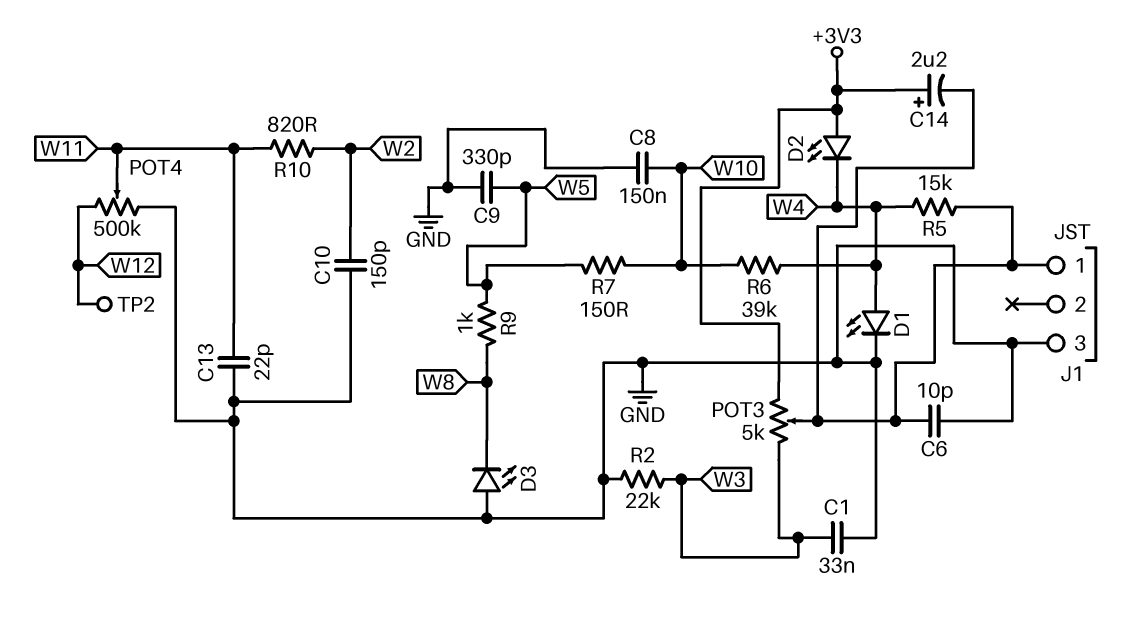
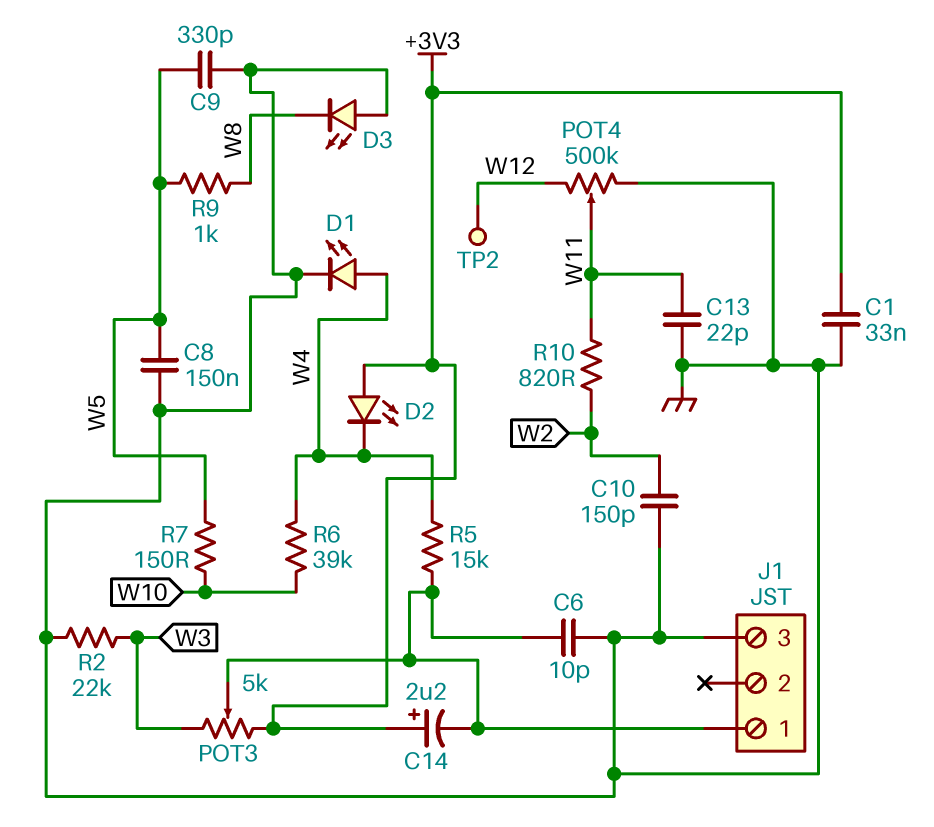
C1: 33nF (GND, W3) -> 33nF (+3V3, GND)
C8: 150nF (GND, W10) -> 150nF (GND, W5)

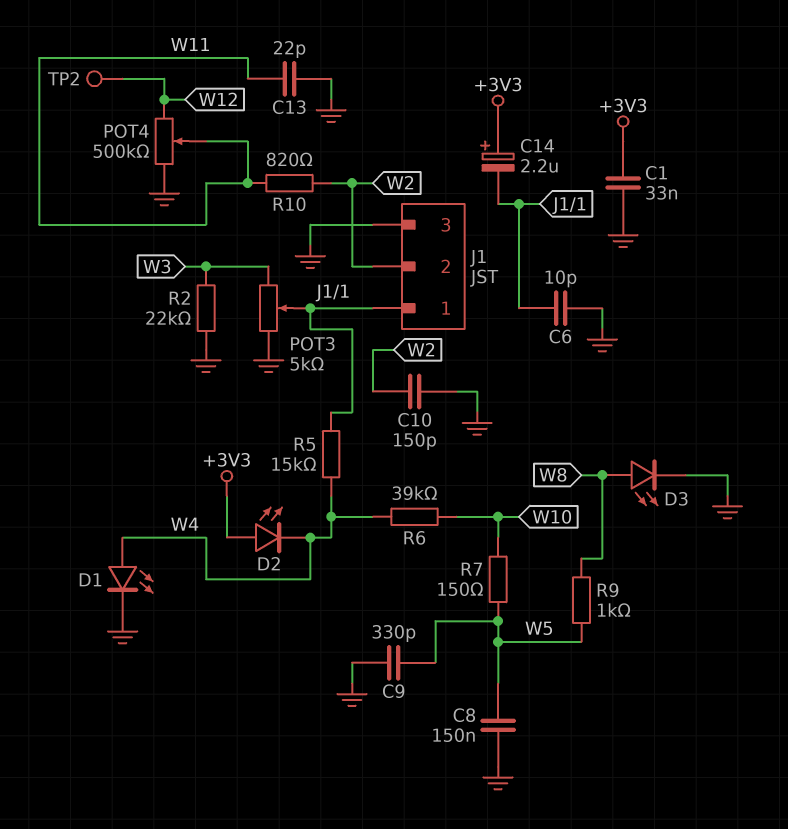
D3: LED (A GND, K W8) -> LED (A W8, K GND)
J1 pin 2: none -> W2
POT3: 5k (+3V3, W3, wiper J1/1) -> 5k (GND, W3, wiper J1/1)

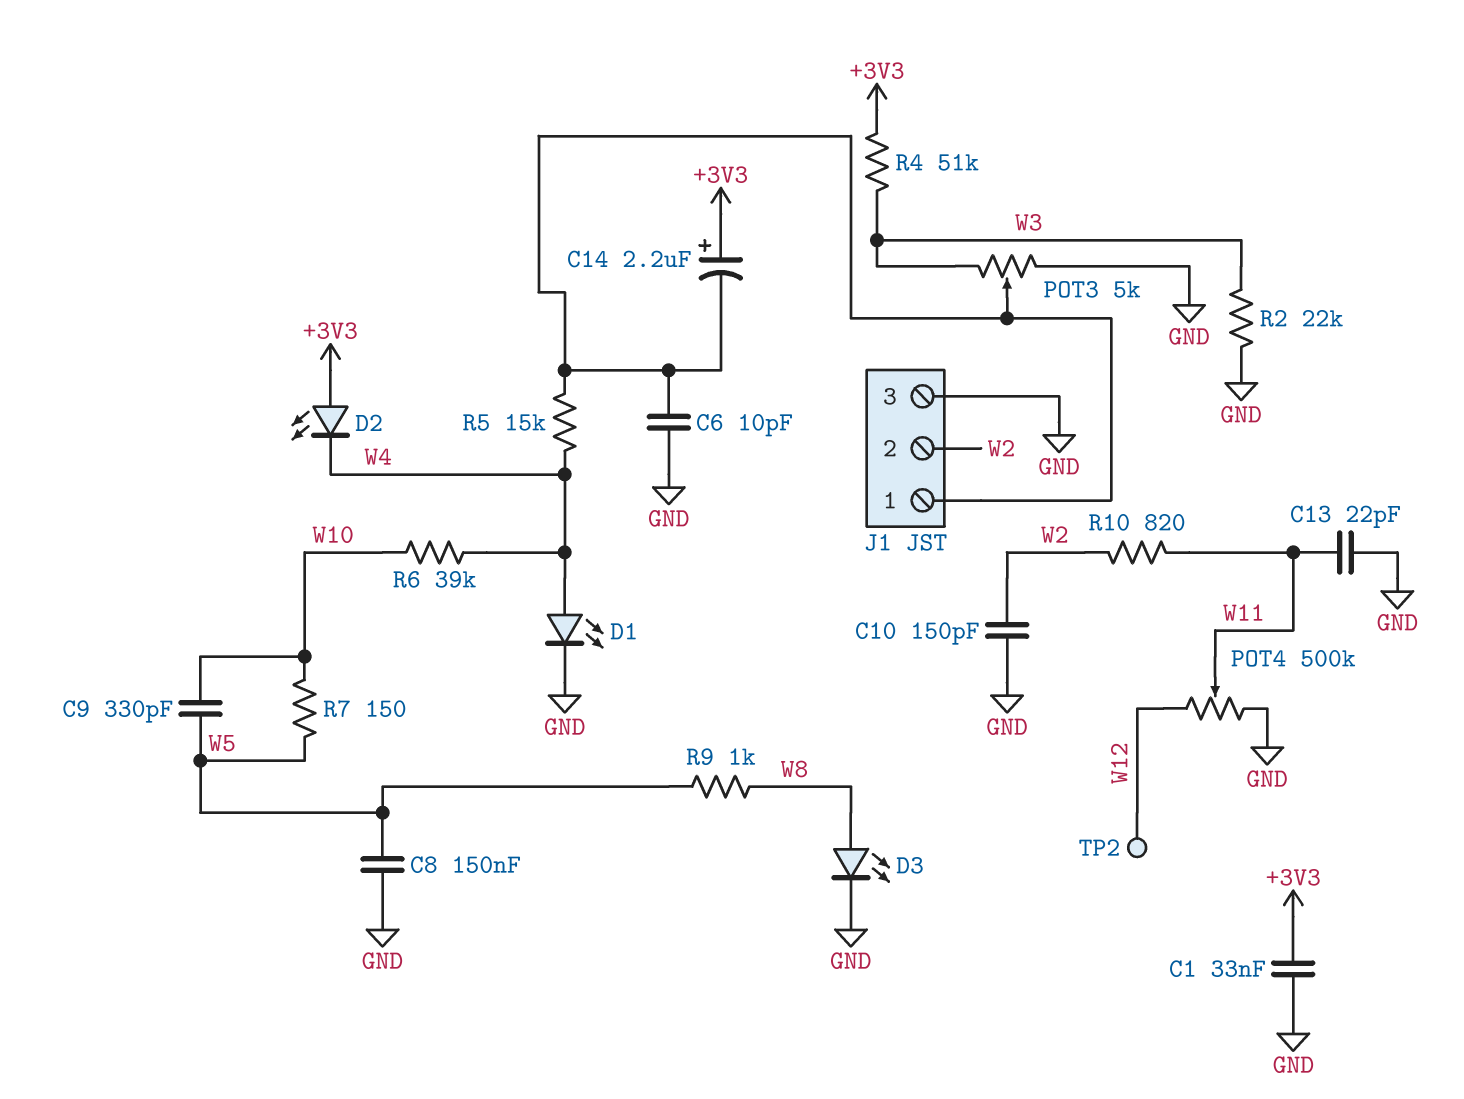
C9: 330pF (GND, W5) -> 330pF (W5, W10)
R4: none -> 51k (+3V3, W3)

